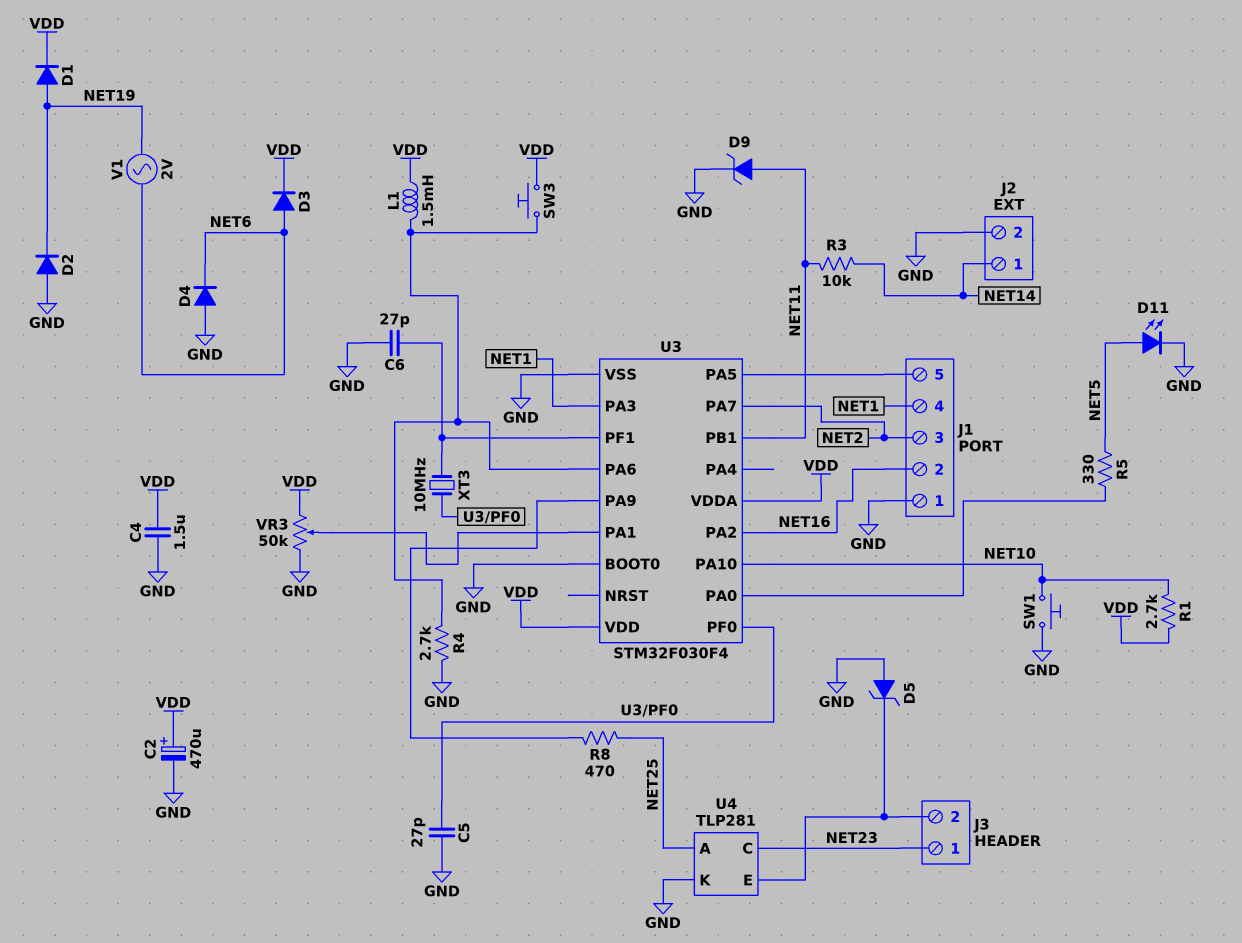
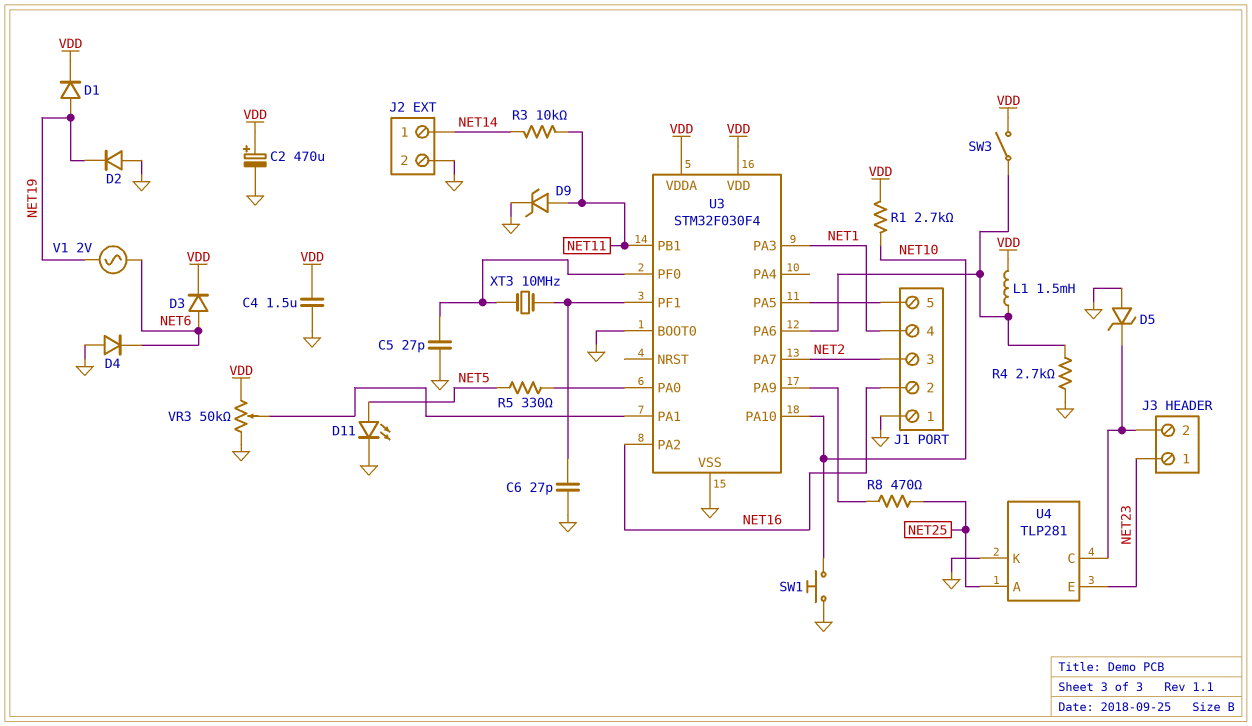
SW3: button (U3/PA6, VDD) -> switch (U3/PA6, VDD)
U4 pin C: NET23 -> J3/2
U4 pin E: J3/2 -> NET23

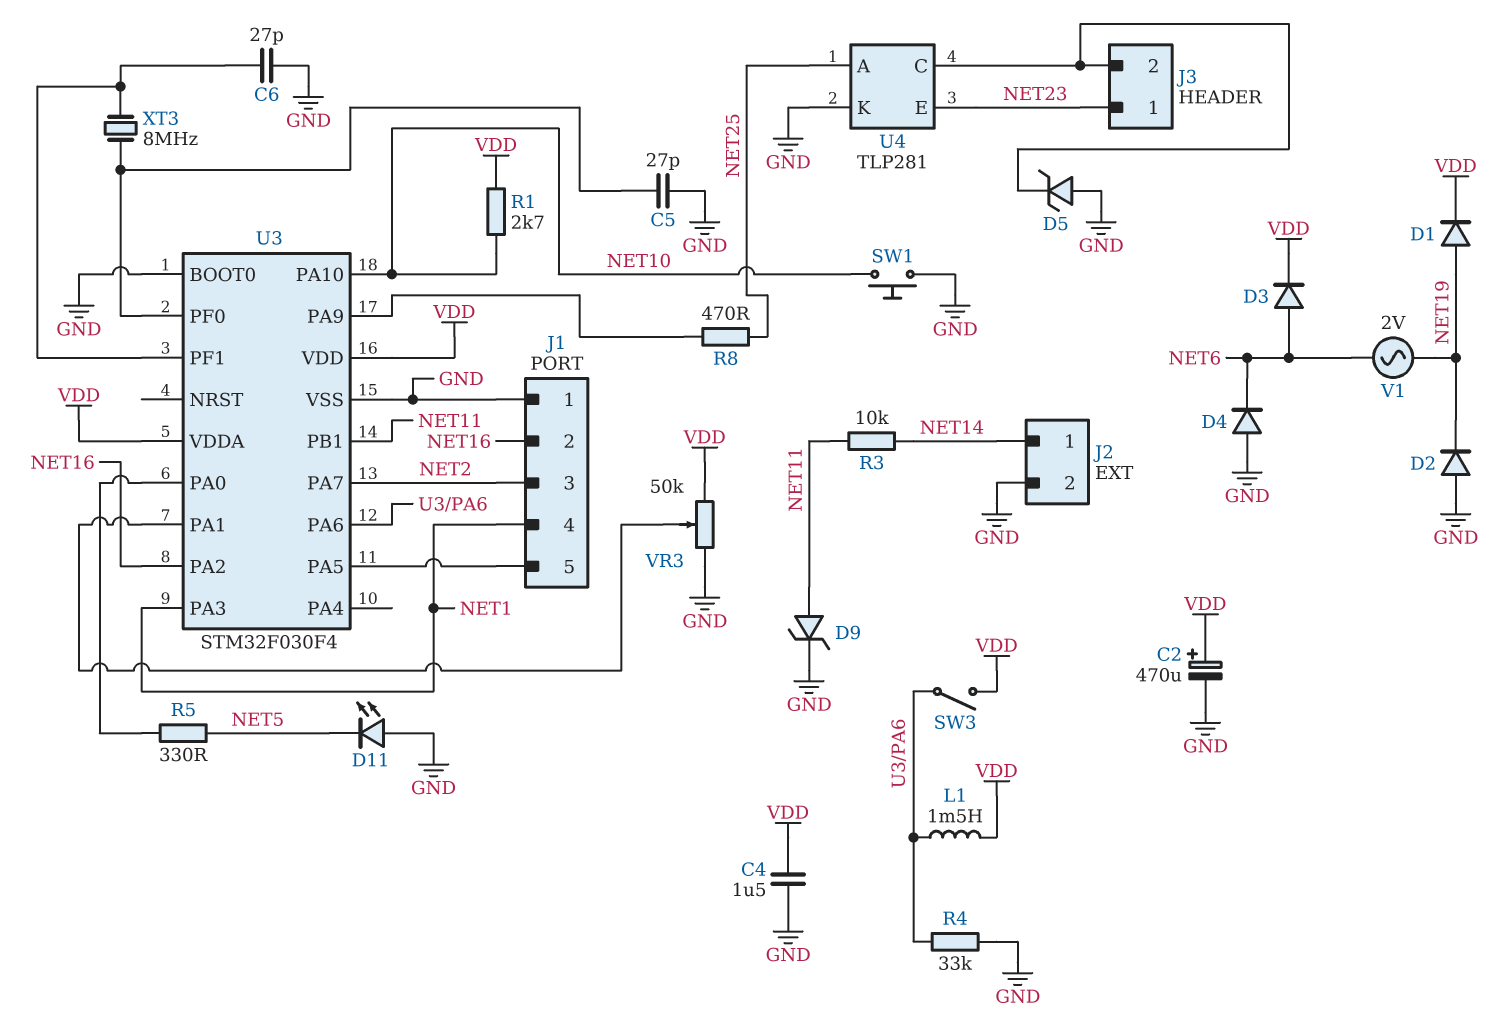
D11: LED (A NET5, K GND) -> LED (A GND, K NET5)
R4: 2.7k (GND, U3/PA6) -> 33k (GND, U3/PA6)
XT3: 10MHz (U3/PF0, U3/PF1) -> 8MHz (U3/PF0, U3/PF1)

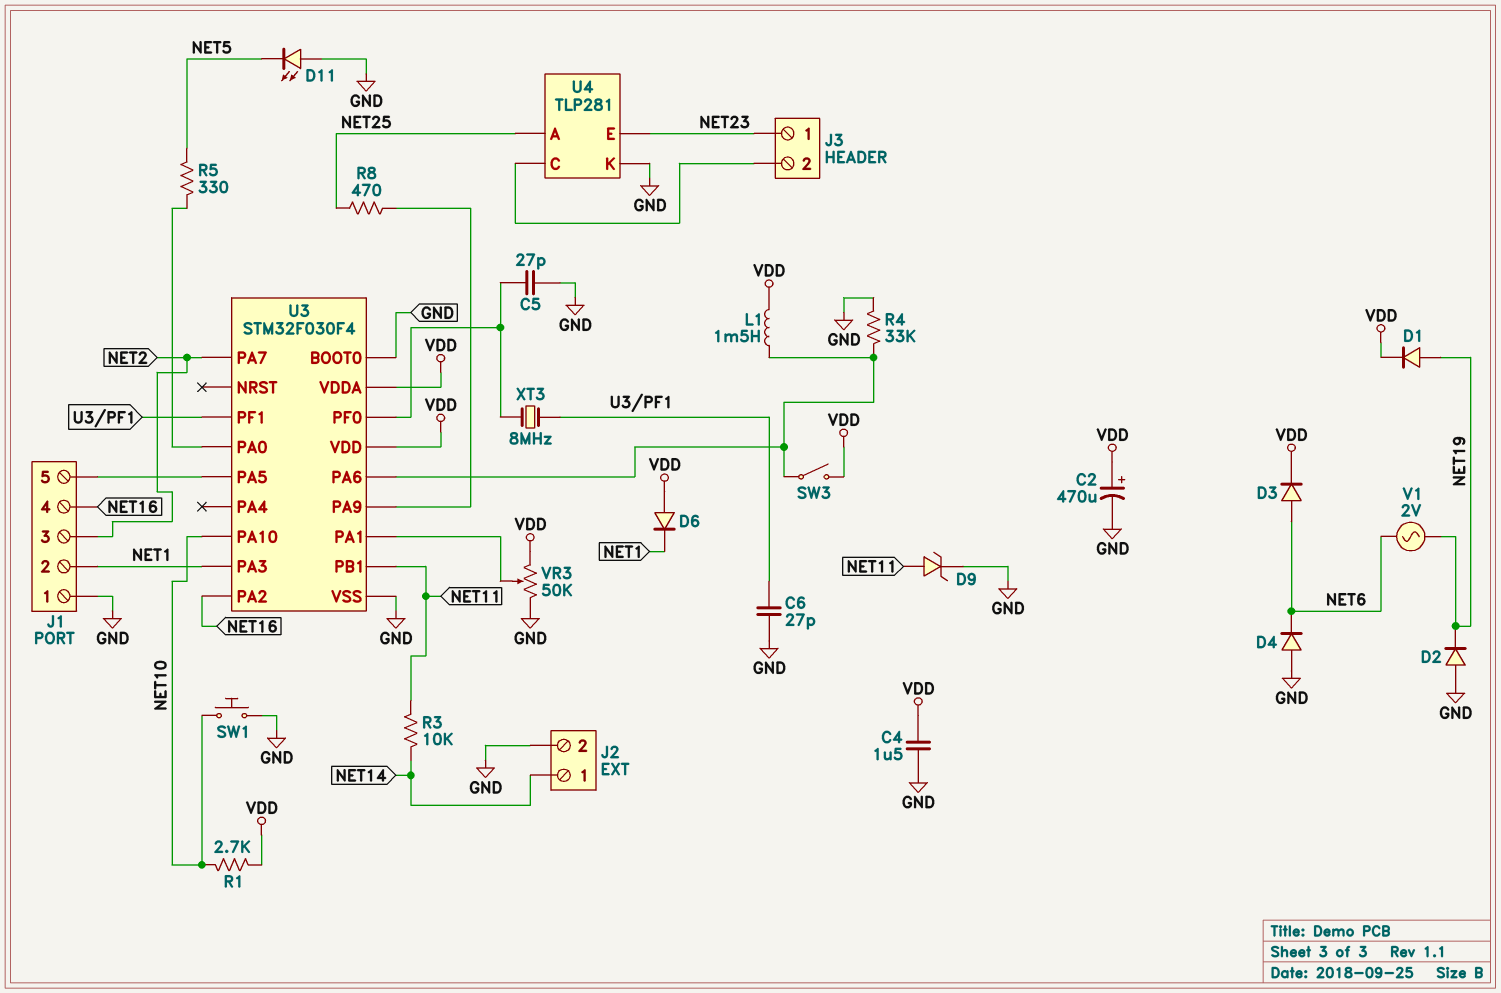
D5: zener (A GND, K J3/2) -> none
D6: none -> diode (A VDD, K NET1)
J1 pin 2: NET16 -> NET1
J1 pin 4: NET1 -> NET16

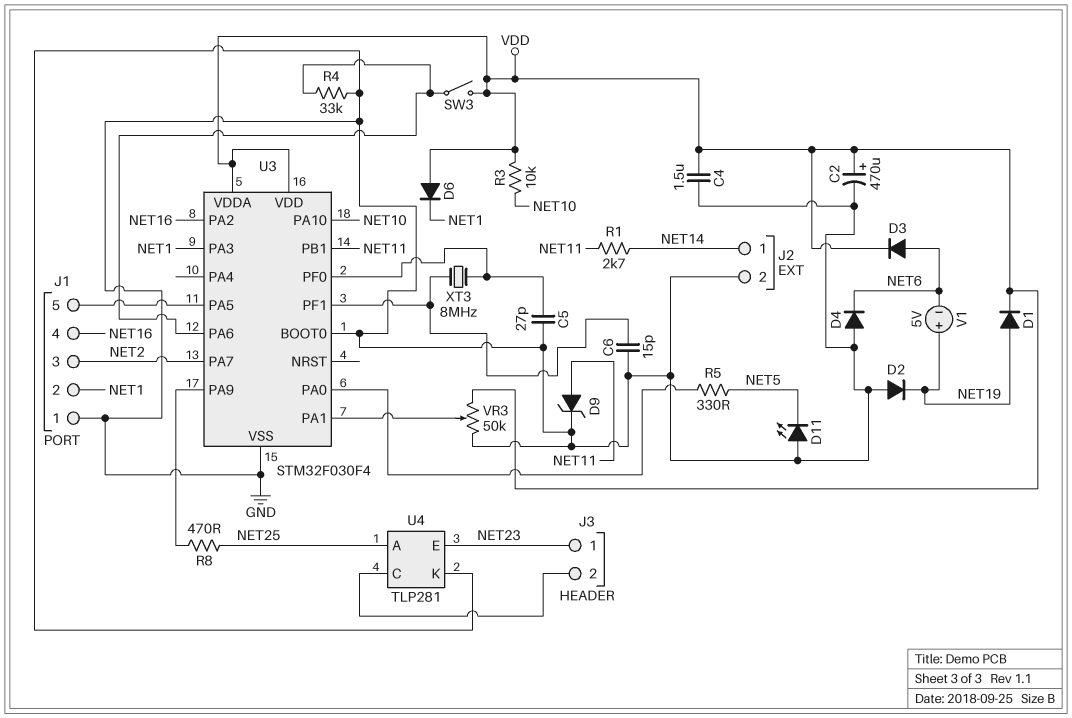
C6: 27pF (GND, U3/PF1) -> 15pF (GND, U3/PF1)
L1: 1.5mH (U3/PA6, VDD) -> none
R1: 2.7k (NET10, VDD) -> 2.7k (NET11, NET14)
R3: 10k (NET11, NET14) -> 10k (NET10, VDD)
SW1: button (GND, NET10) -> none
V1: AC 2V (NET6, NET19) -> 5V (plus NET19, minus NET6)

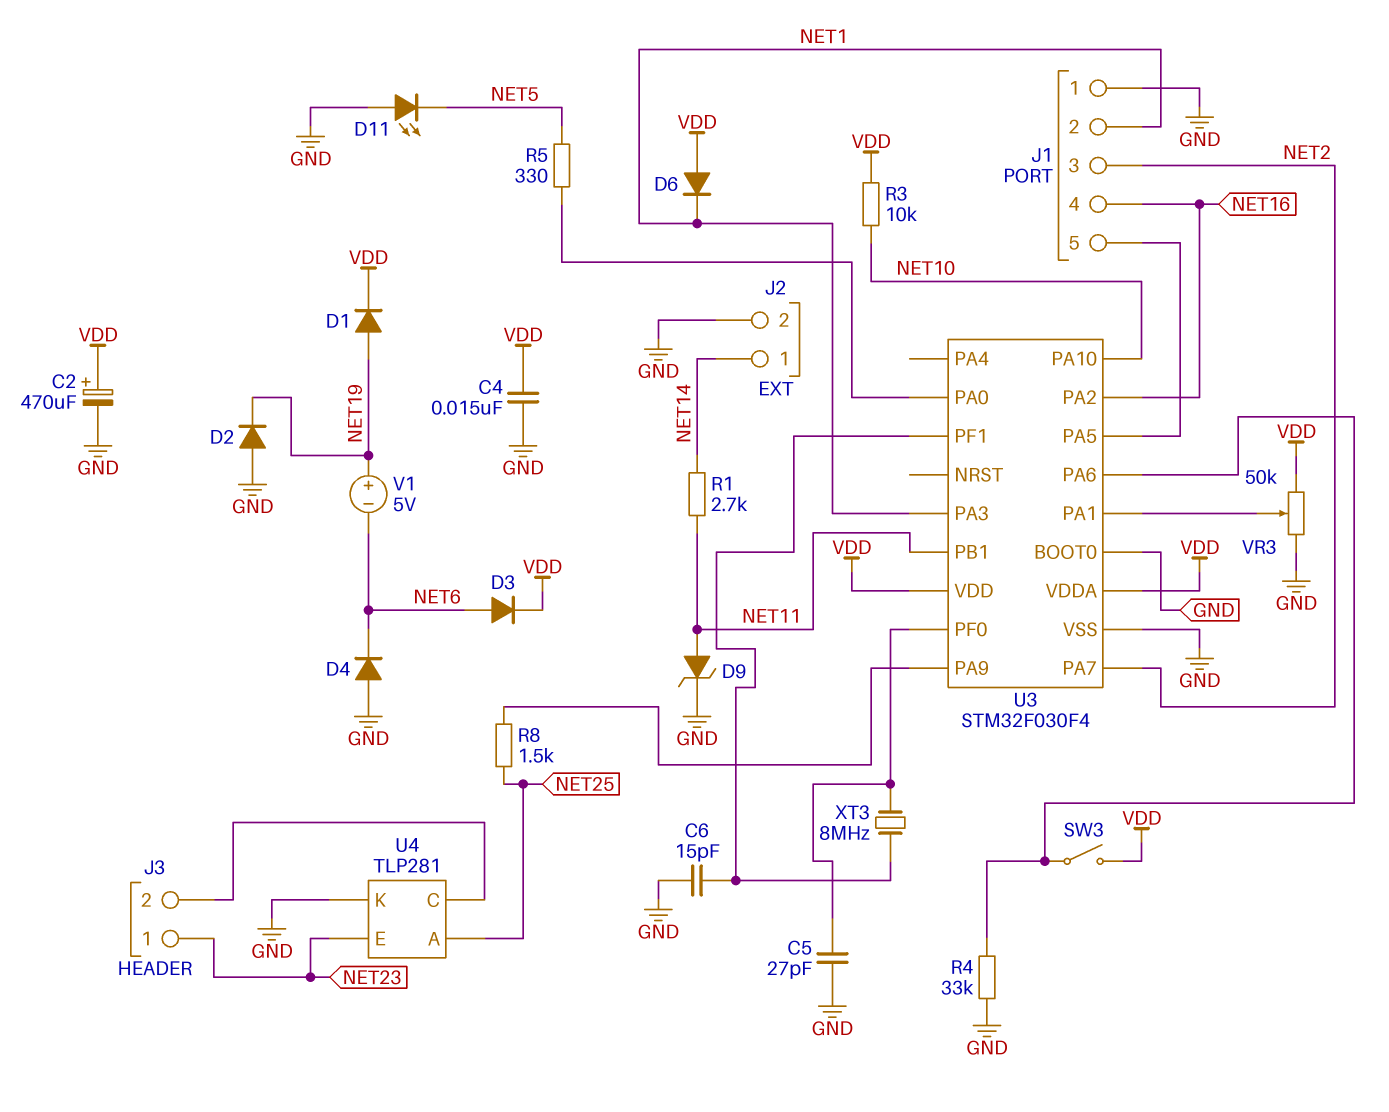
C4: 1.5uF (GND, VDD) -> 15nF (GND, VDD)
R8: 470 (NET25, U3/PA9) -> 1.5k (NET25, U3/PA9)

